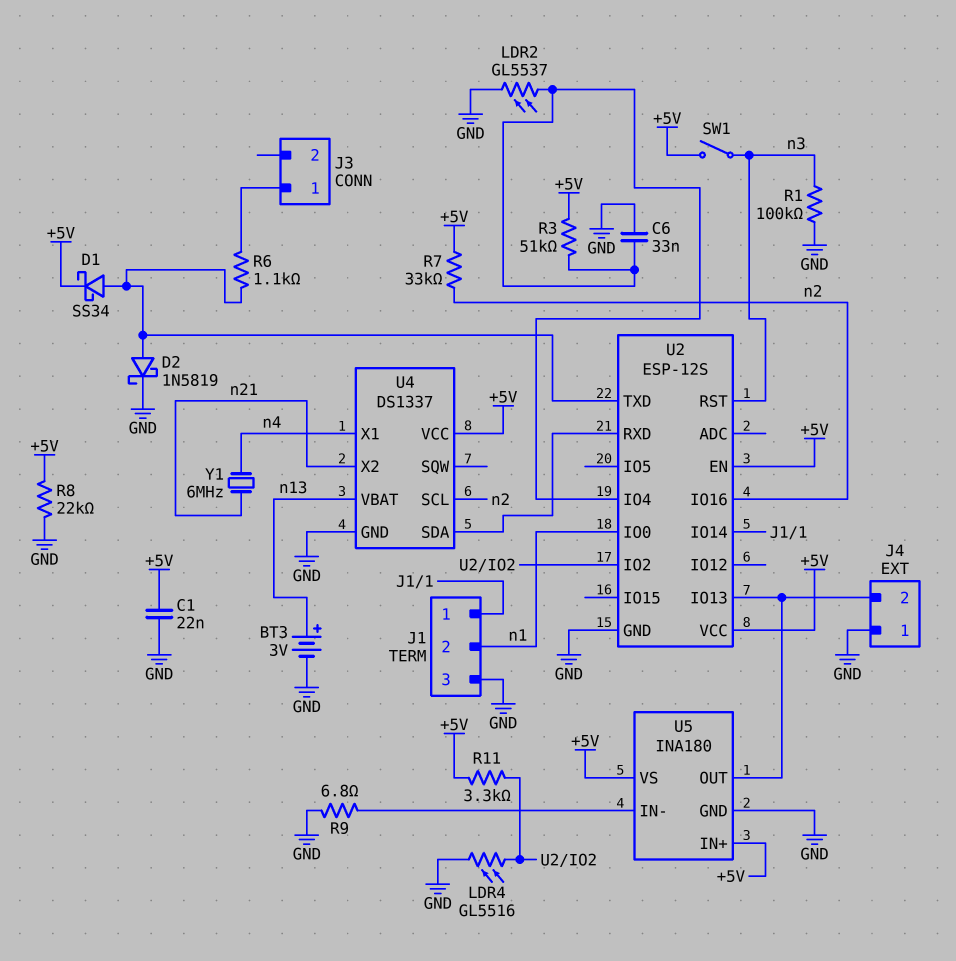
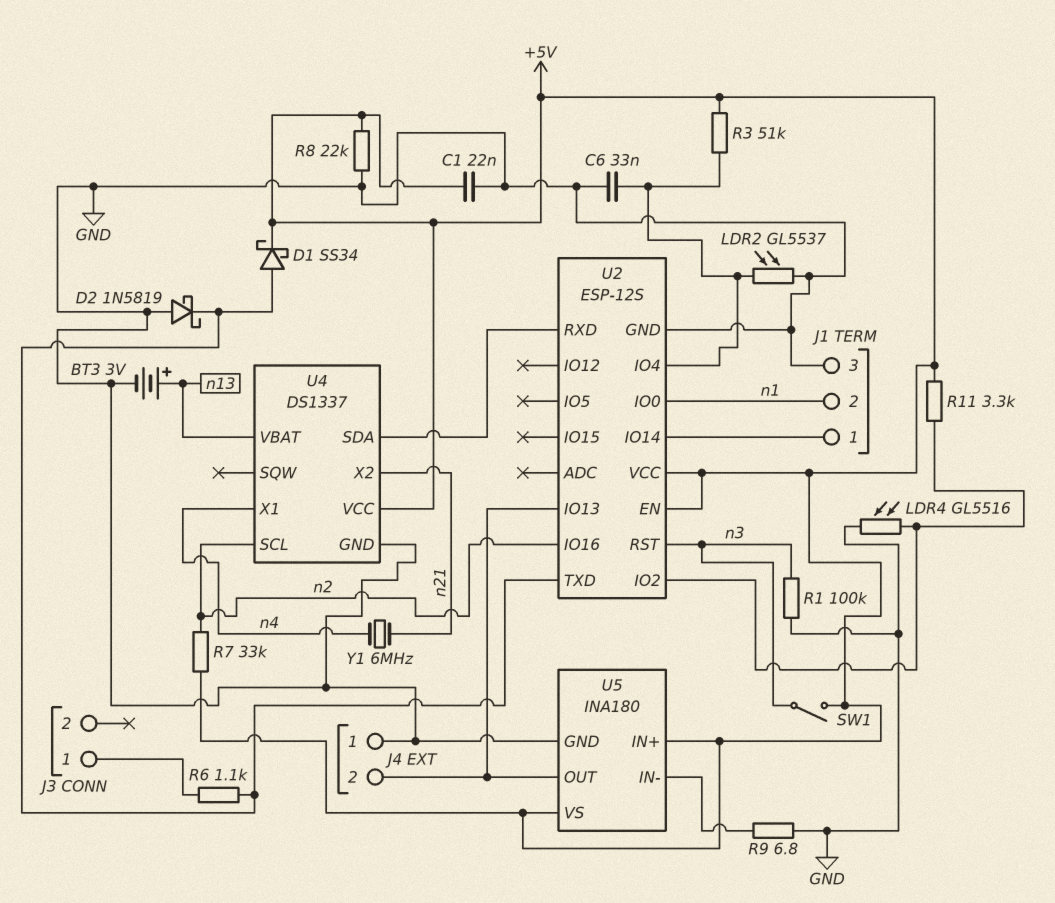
D2: schottky 1N5819 (A U2/TXD, K GND) -> schottky 1N5819 (A GND, K U2/TXD)

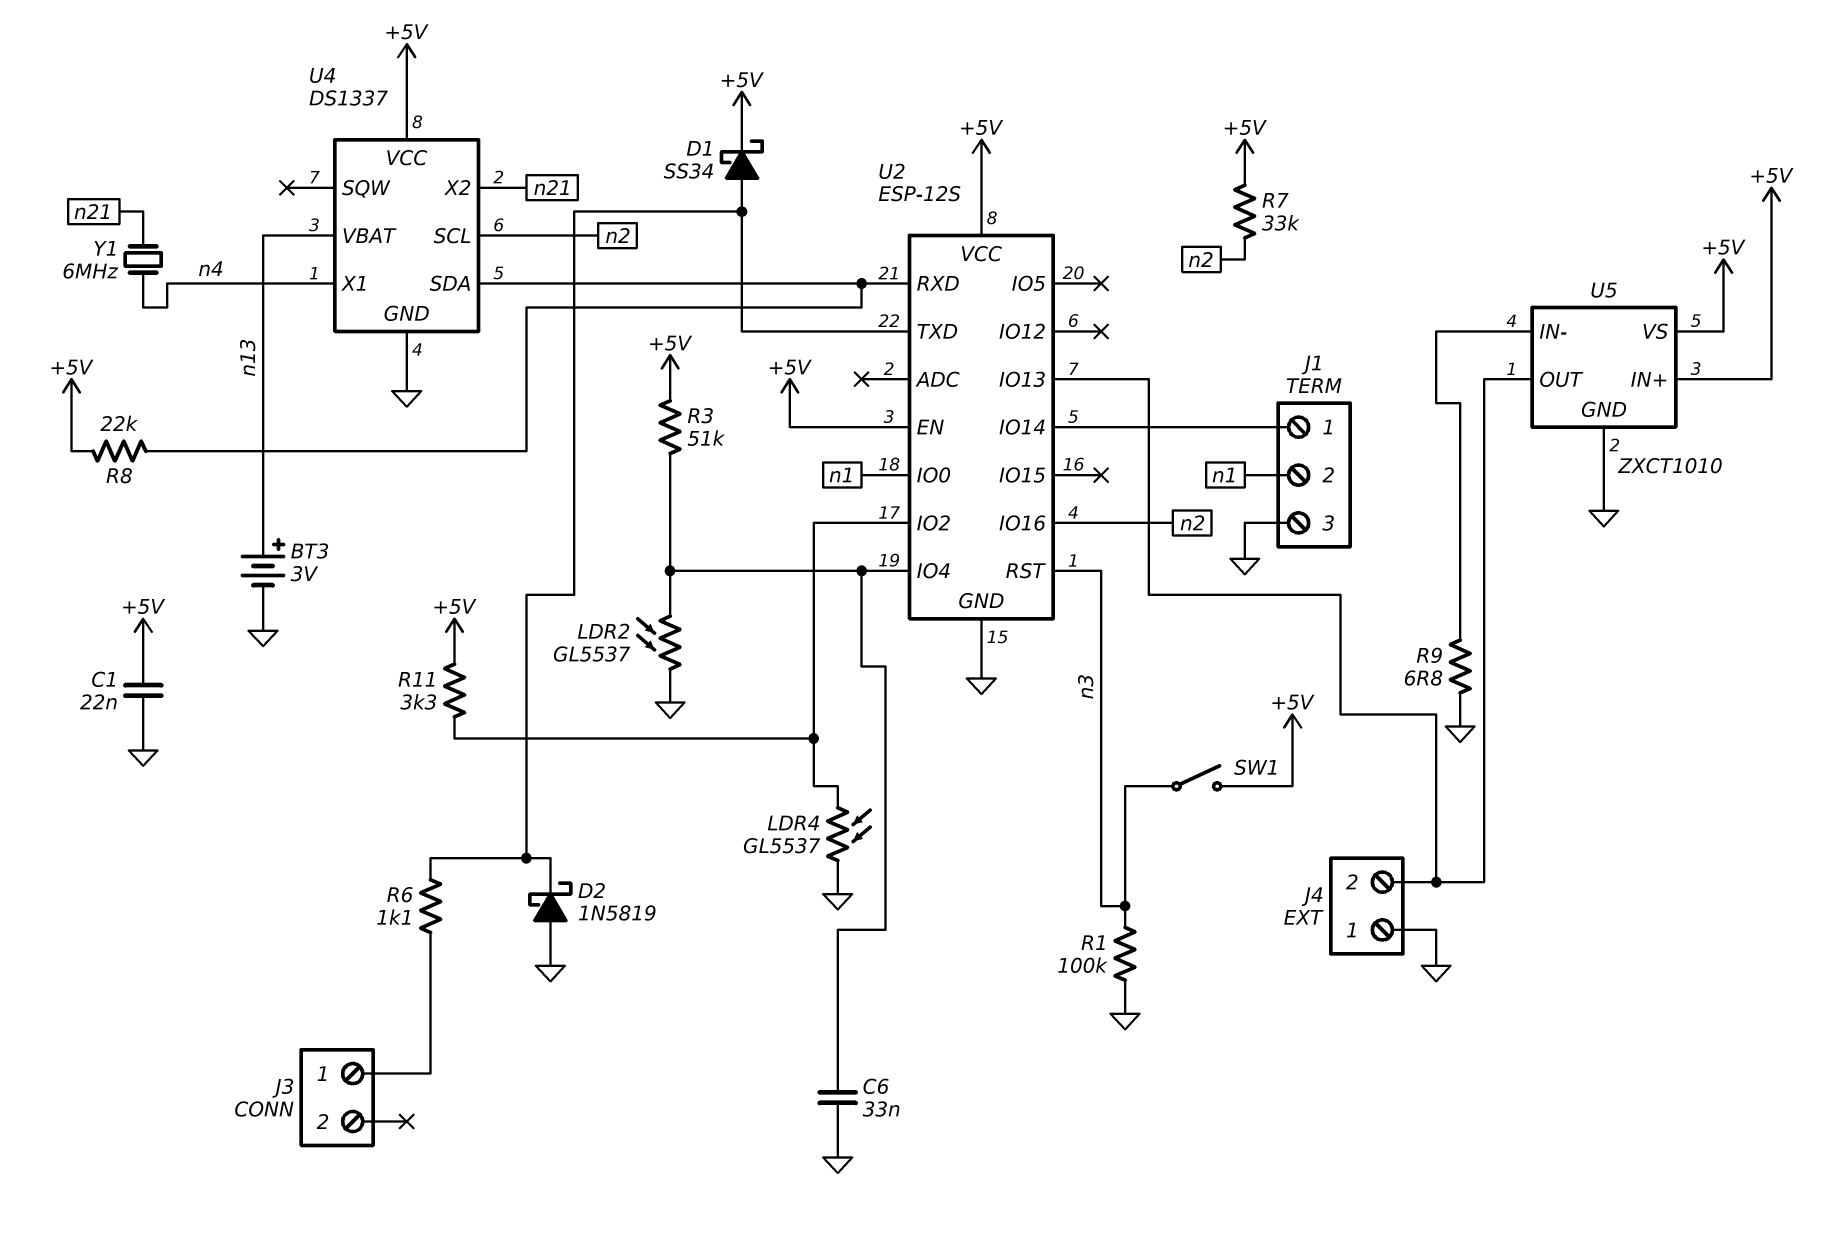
LDR4: GL5516 (GND, U2/IO2) -> GL5537 (GND, U2/IO2)
R8: 22k (+5V, GND) -> 22k (+5V, U2/RXD)
U5: INA180 -> ZXCT1010

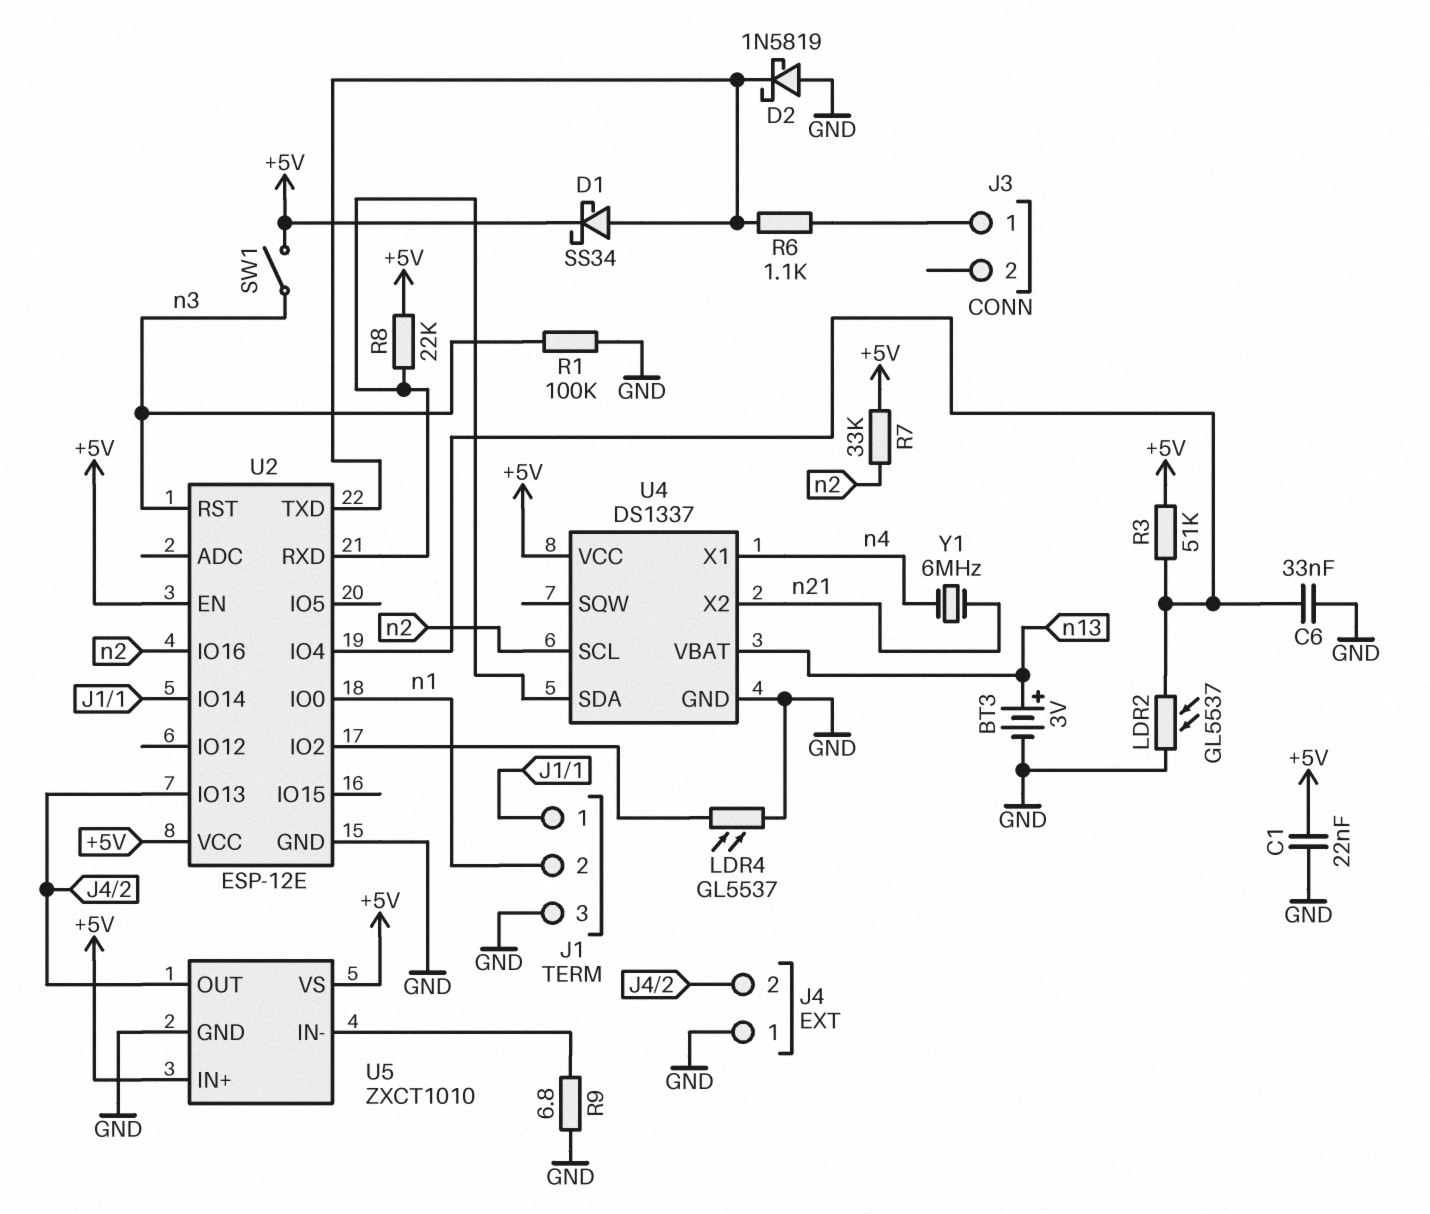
R11: 3.3k (+5V, U2/IO2) -> none
U2: ESP-12S -> ESP-12E

